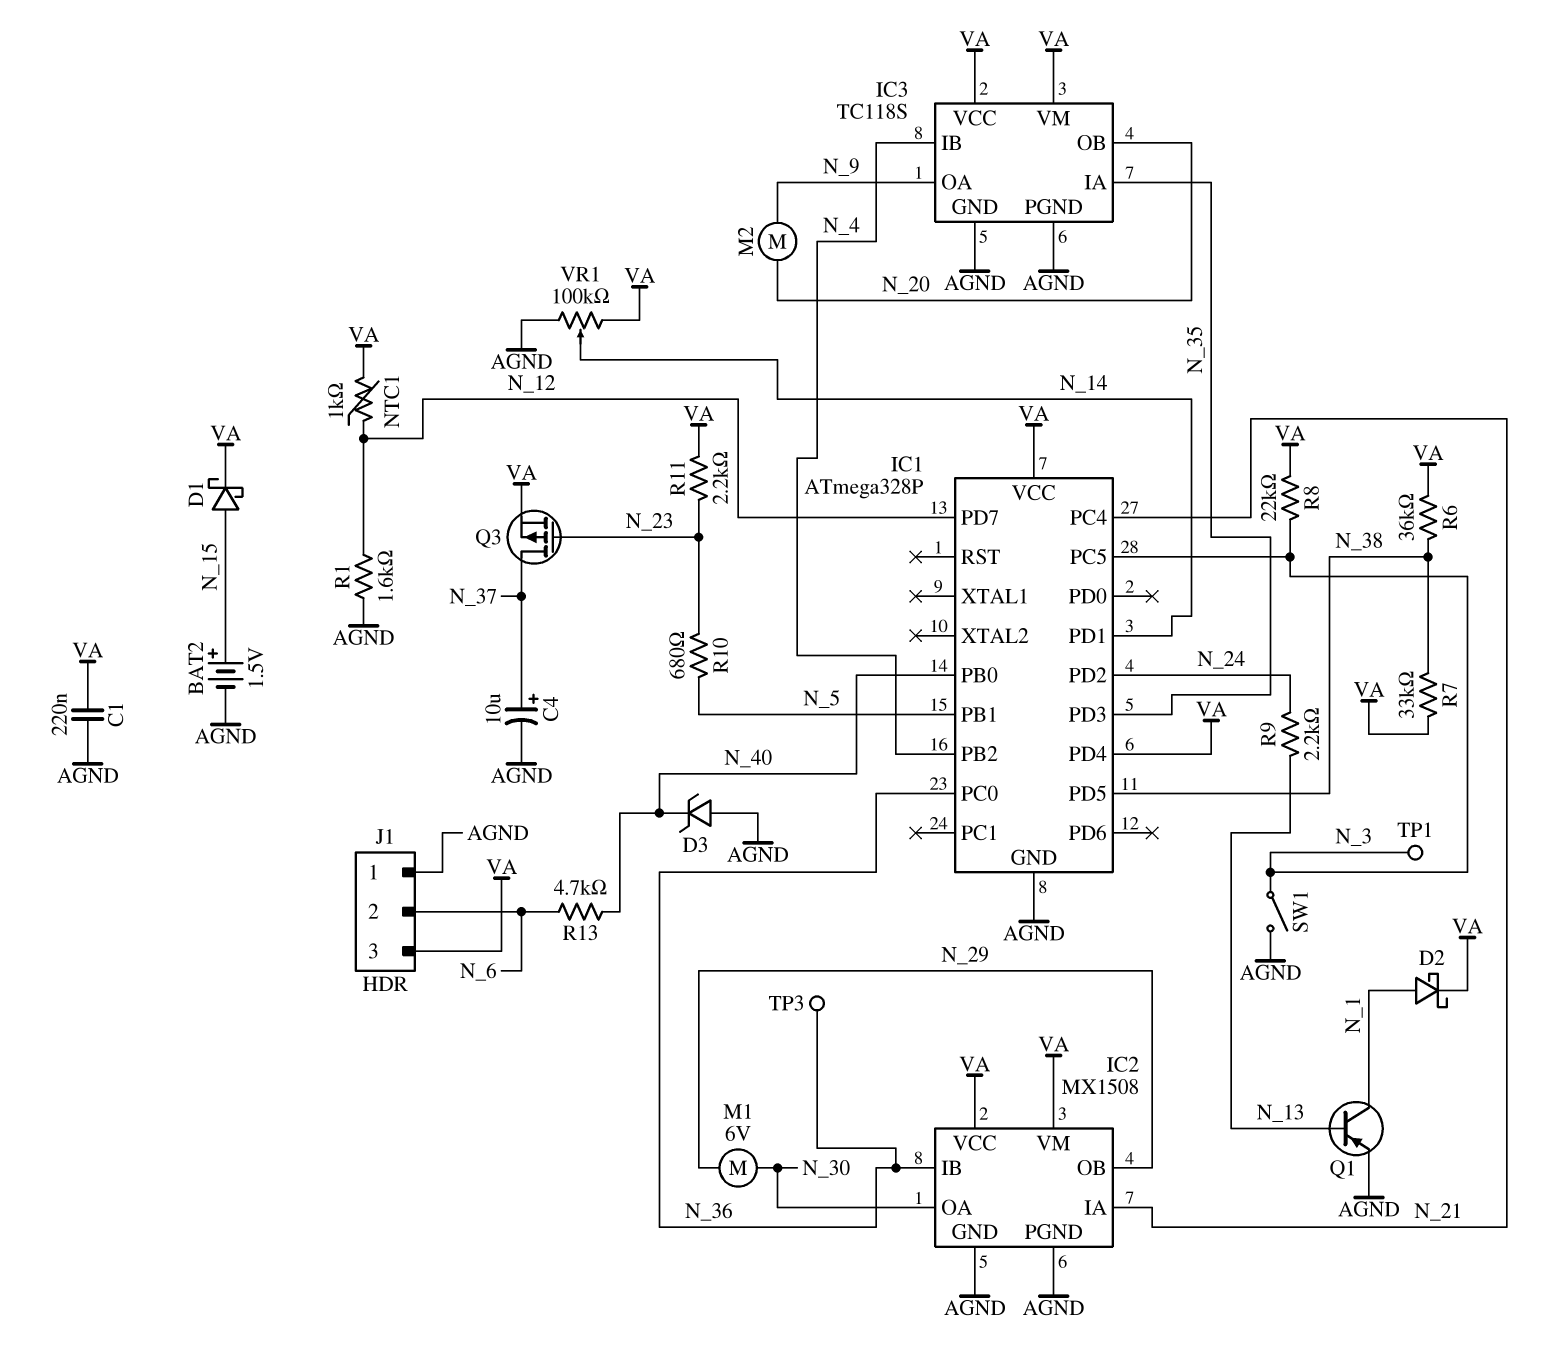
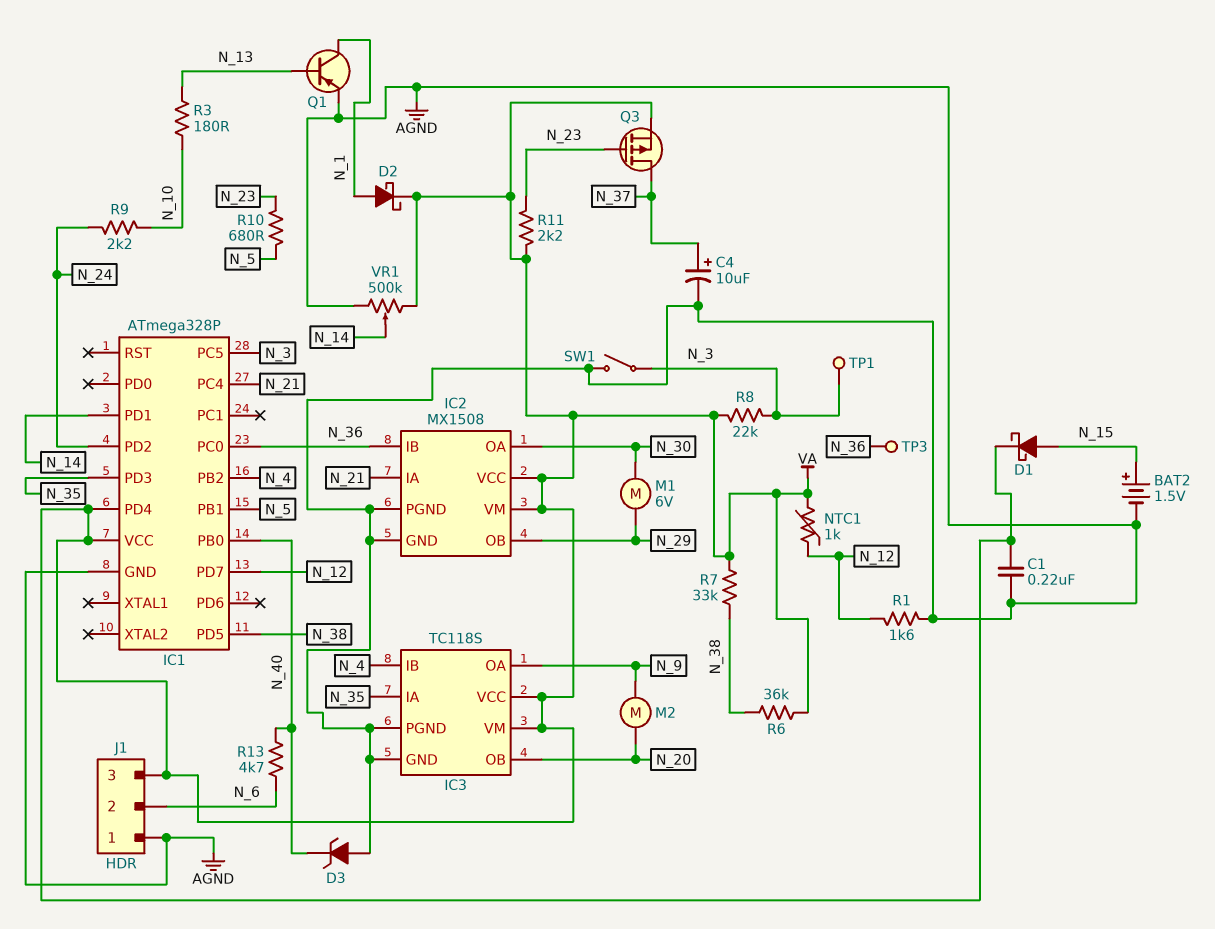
R3: none -> 180 (N_10, N_13)
R9: 2.2k (N_13, N_24) -> 2.2k (N_10, N_24)
VR1: 100k (AGND, VA, wiper N_14) -> 500k (AGND, VA, wiper N_14)

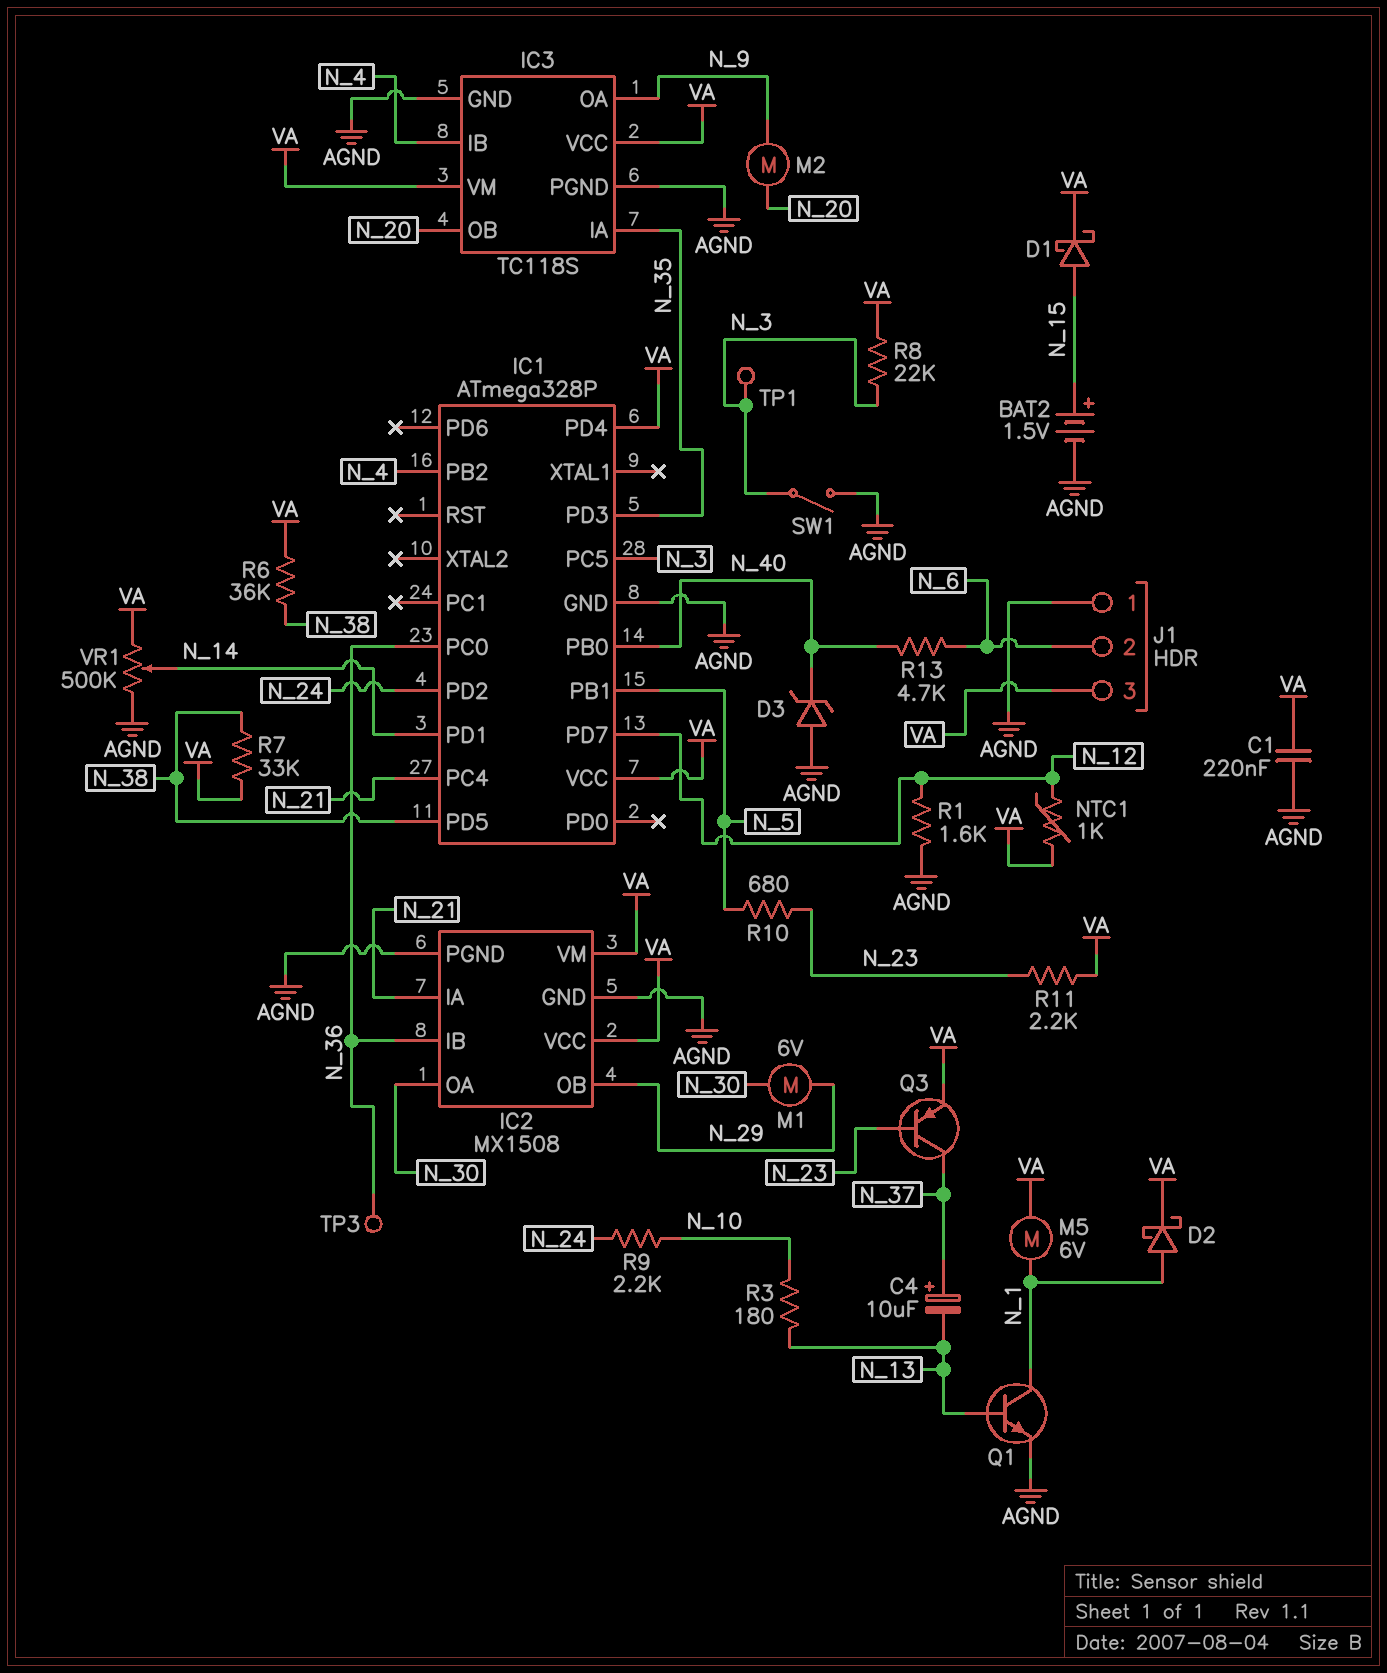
C4: 10uF (plus N_37, minus AGND) -> 10uF (plus N_37, minus N_13)
M5: none -> motor 6V (N_1, VA)
Q1: PNP (B N_13, C N_1, E AGND) -> NPN (B N_13, C N_1, E AGND)
Q3: PMOS (G N_23, D N_37, S VA) -> PNP (B N_23, C N_37, E VA)

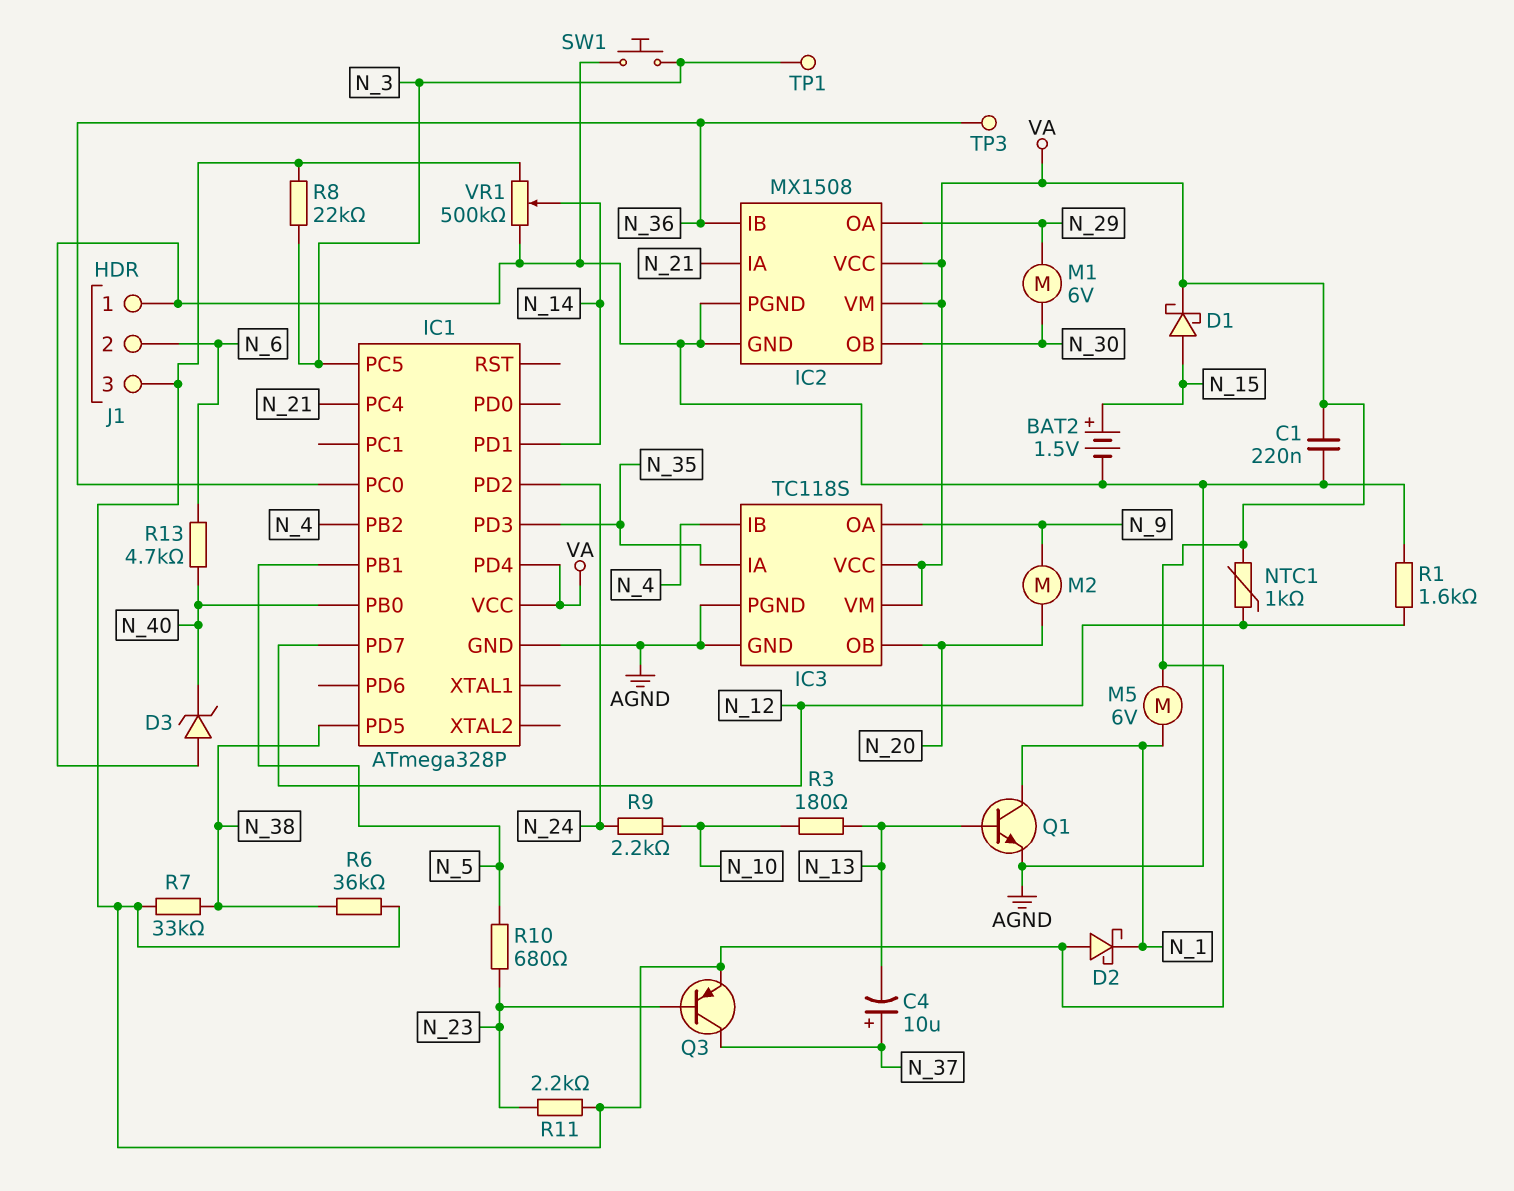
D2: schottky (A N_1, K VA) -> schottky (A VA, K N_1)
IC2 pin OA: N_30 -> N_29
IC2 pin OB: N_29 -> N_30
SW1: switch (AGND, N_3) -> button (AGND, N_3)

